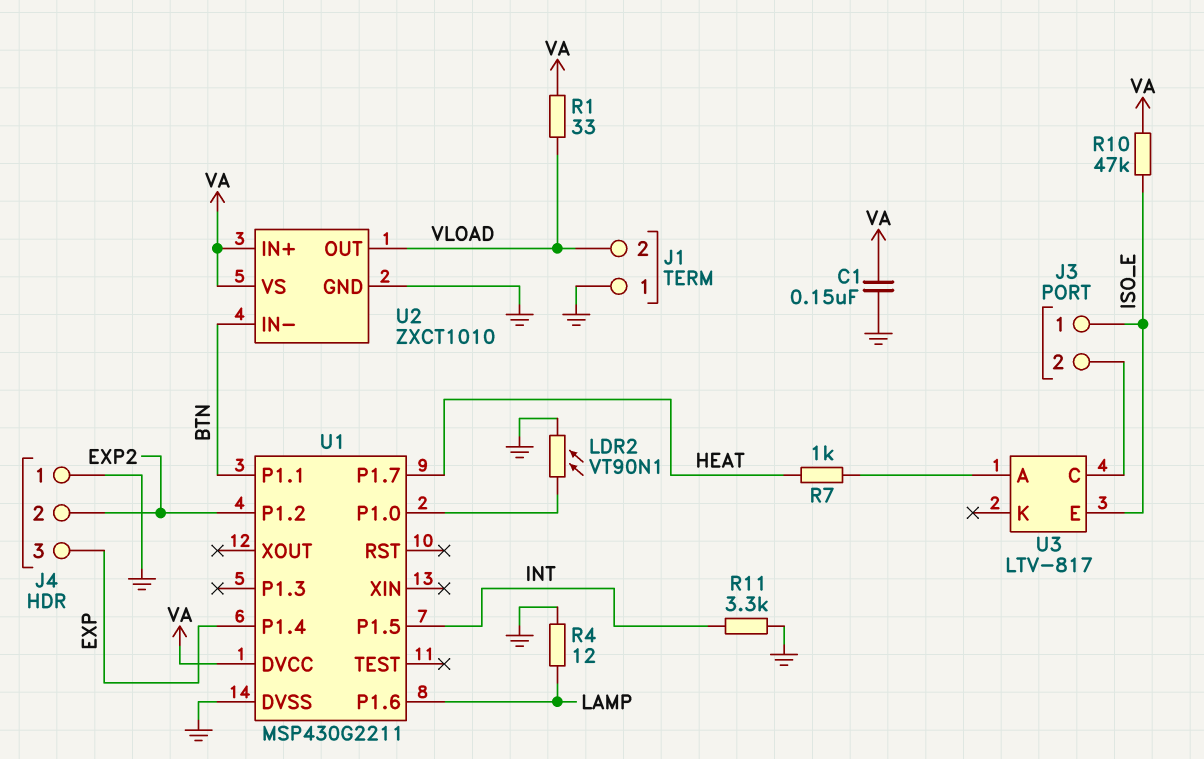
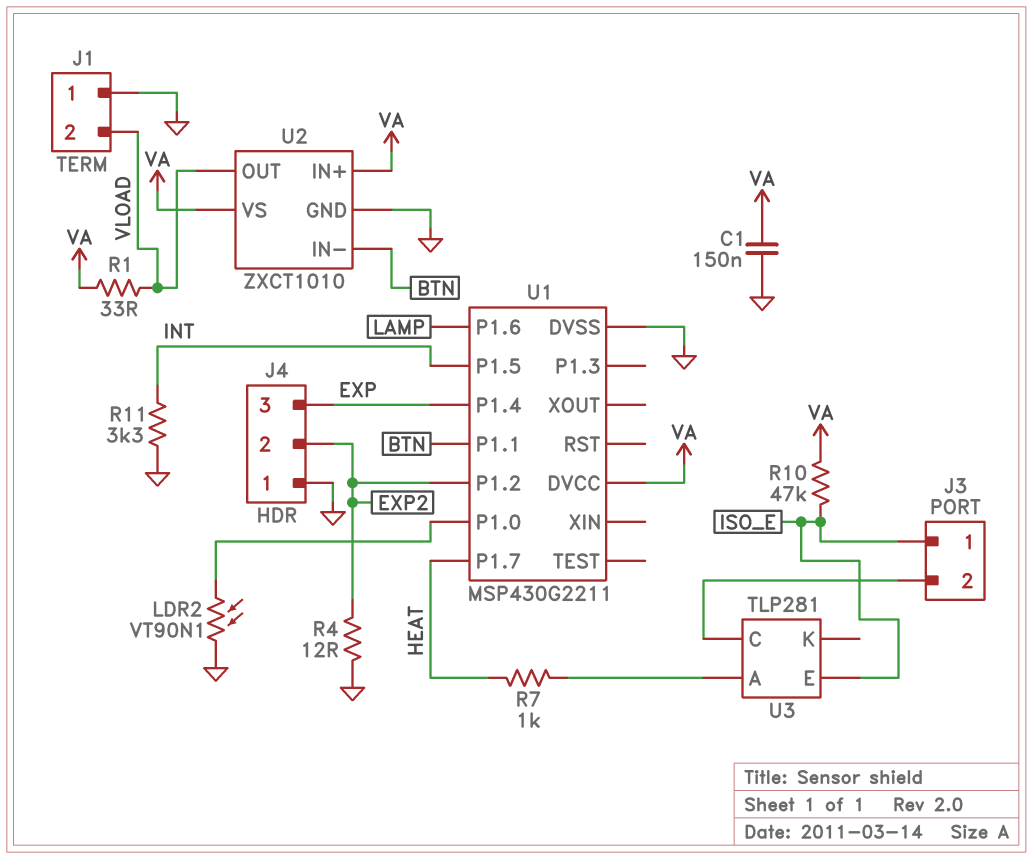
R4: 12 (GND, LAMP) -> 12 (EXP2, GND)
U3: LTV-817 -> TLP281

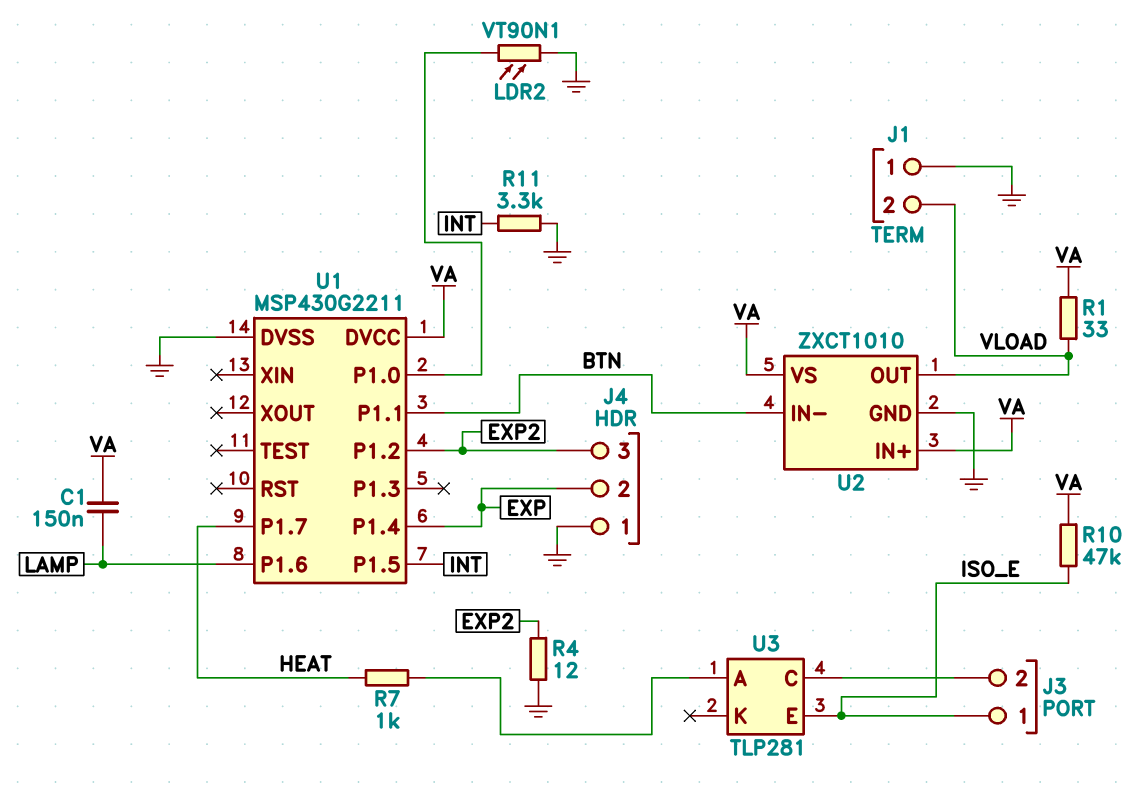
C1: 150nF (GND, VA) -> 150nF (LAMP, VA)
J4 pin 2: EXP2 -> EXP
J4 pin 3: EXP -> EXP2

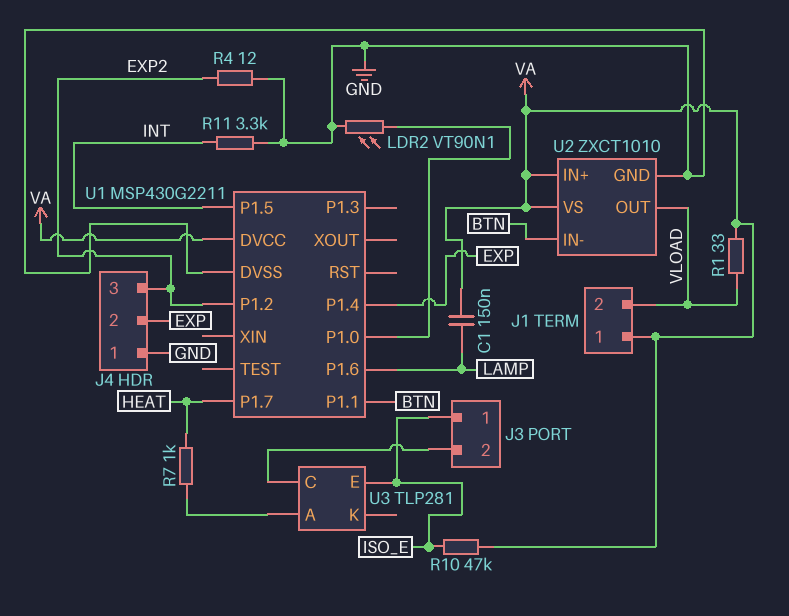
J1 pin 1: GND -> VA

